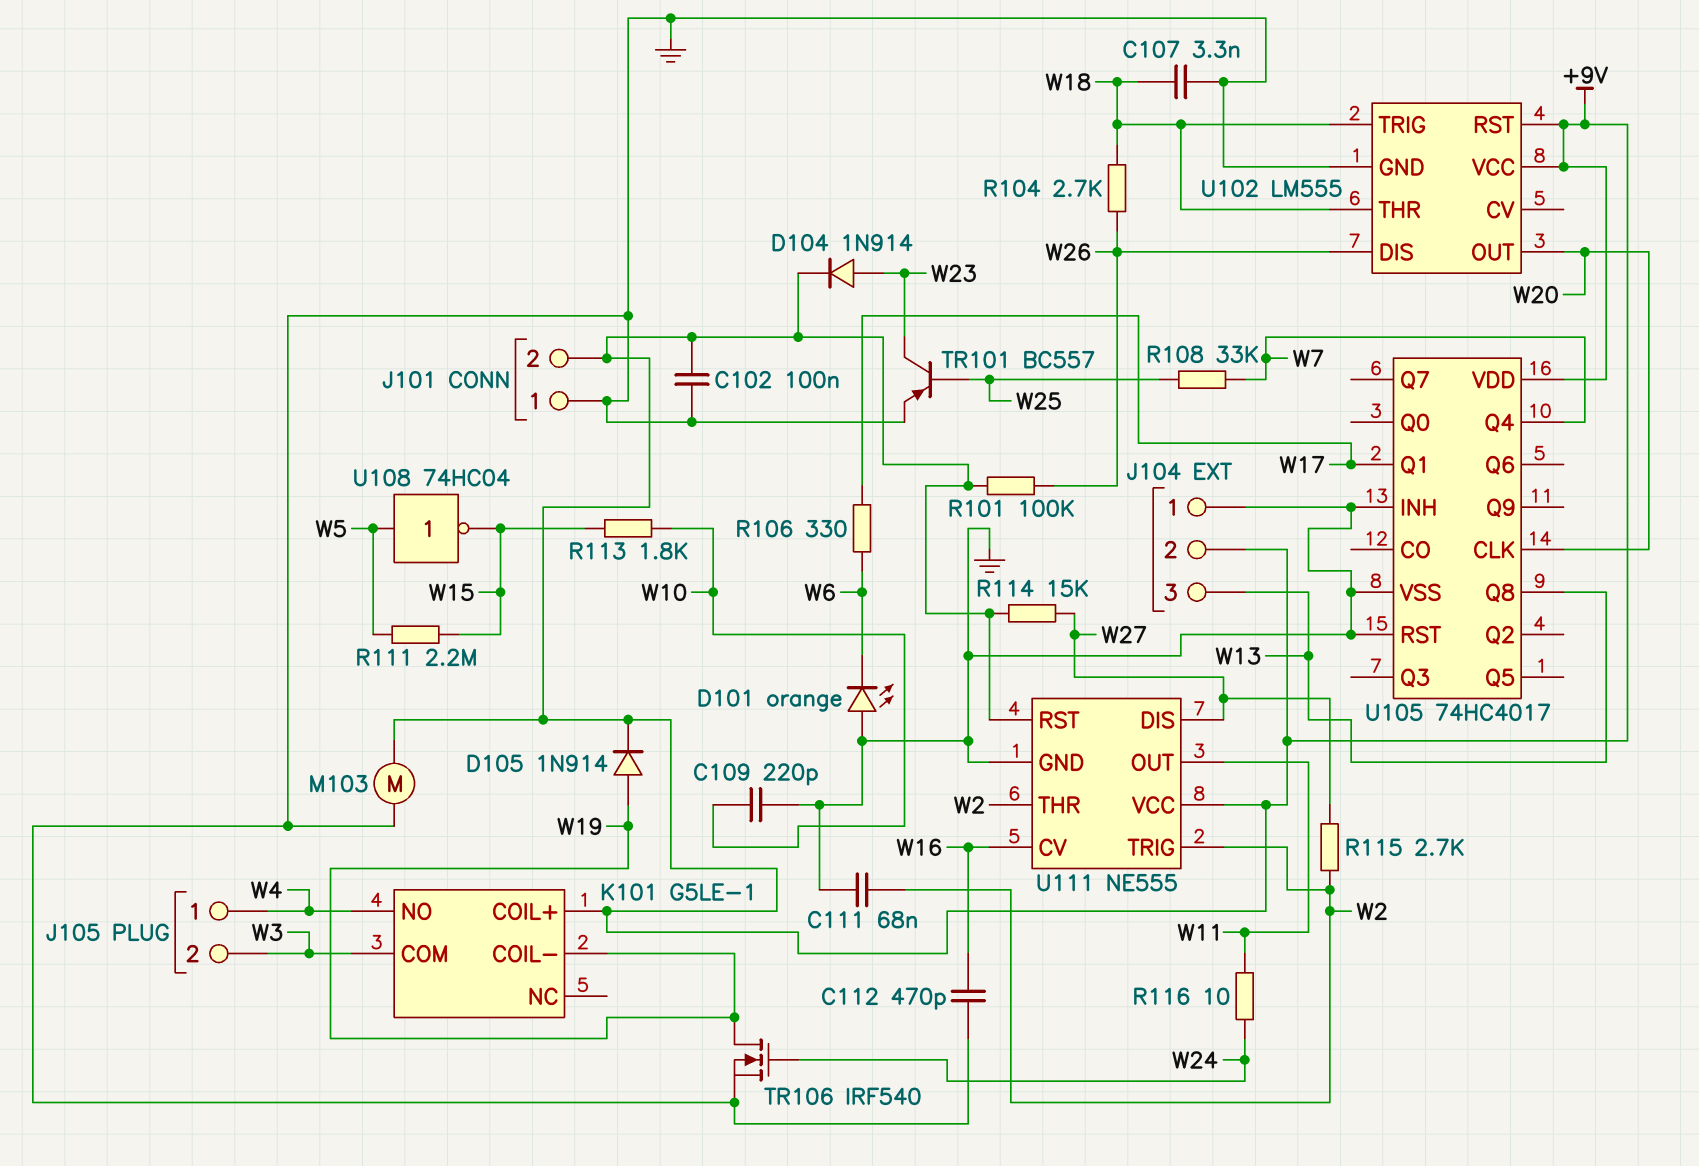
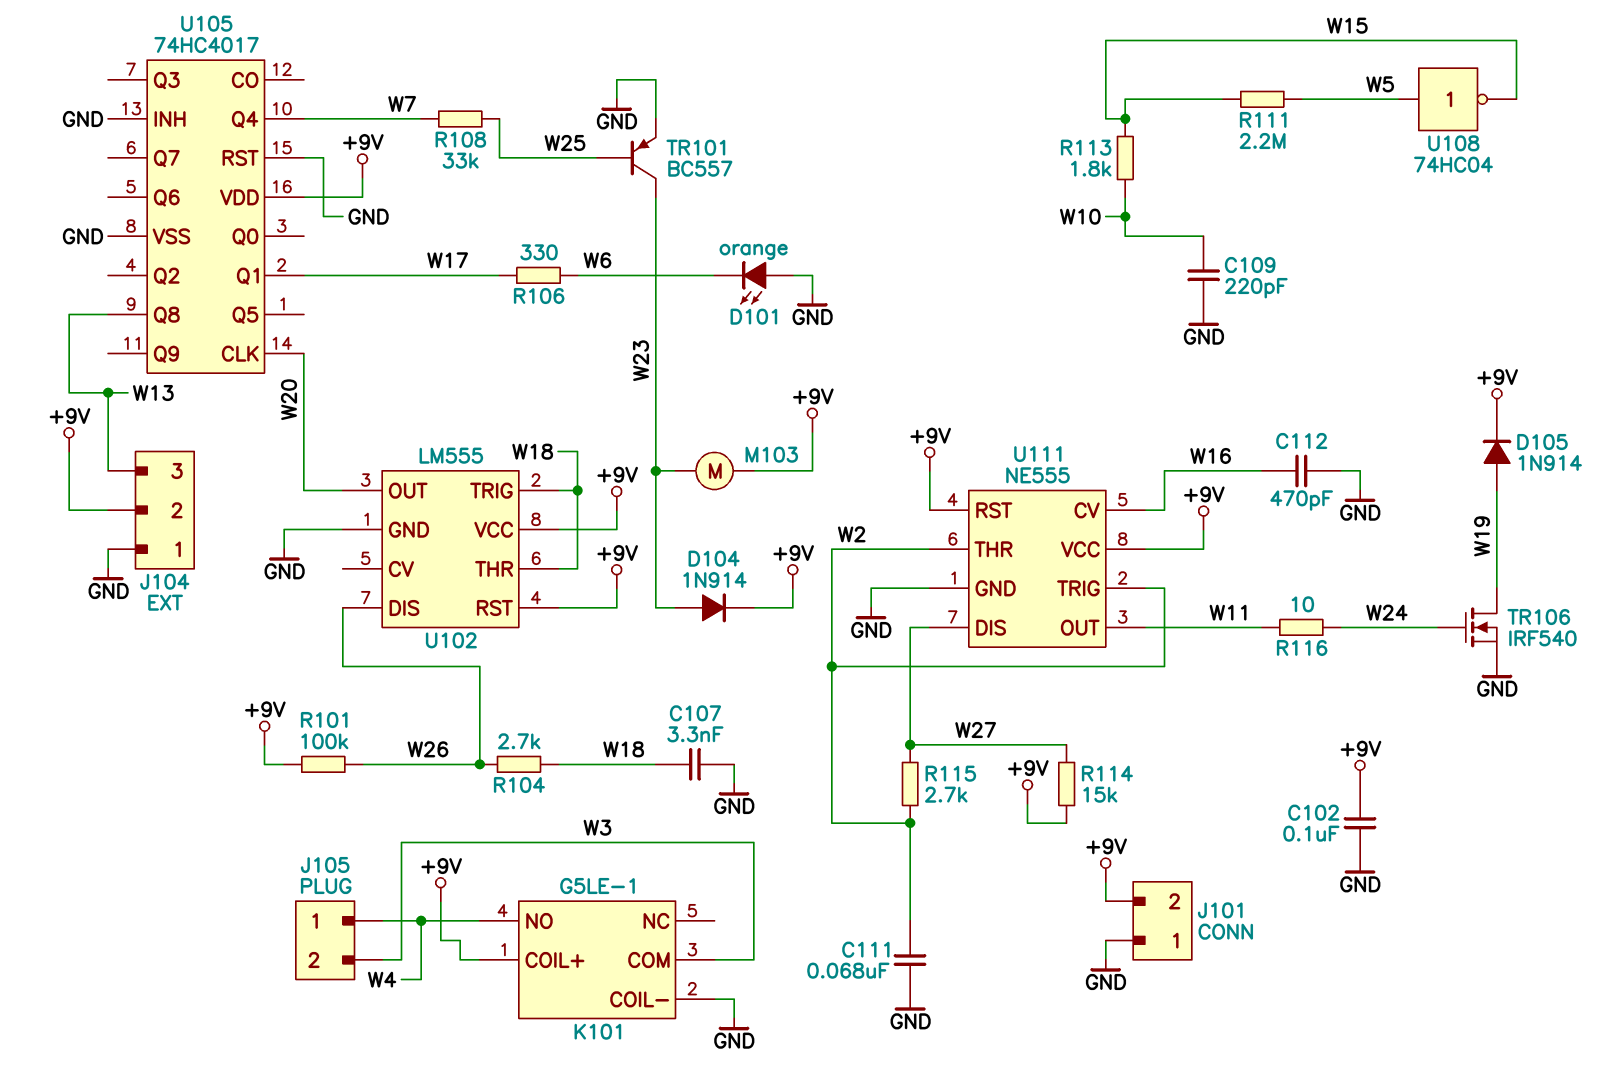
K101 pin COIL-: W19 -> GND
M103: motor (+9V, GND) -> motor (+9V, W23)

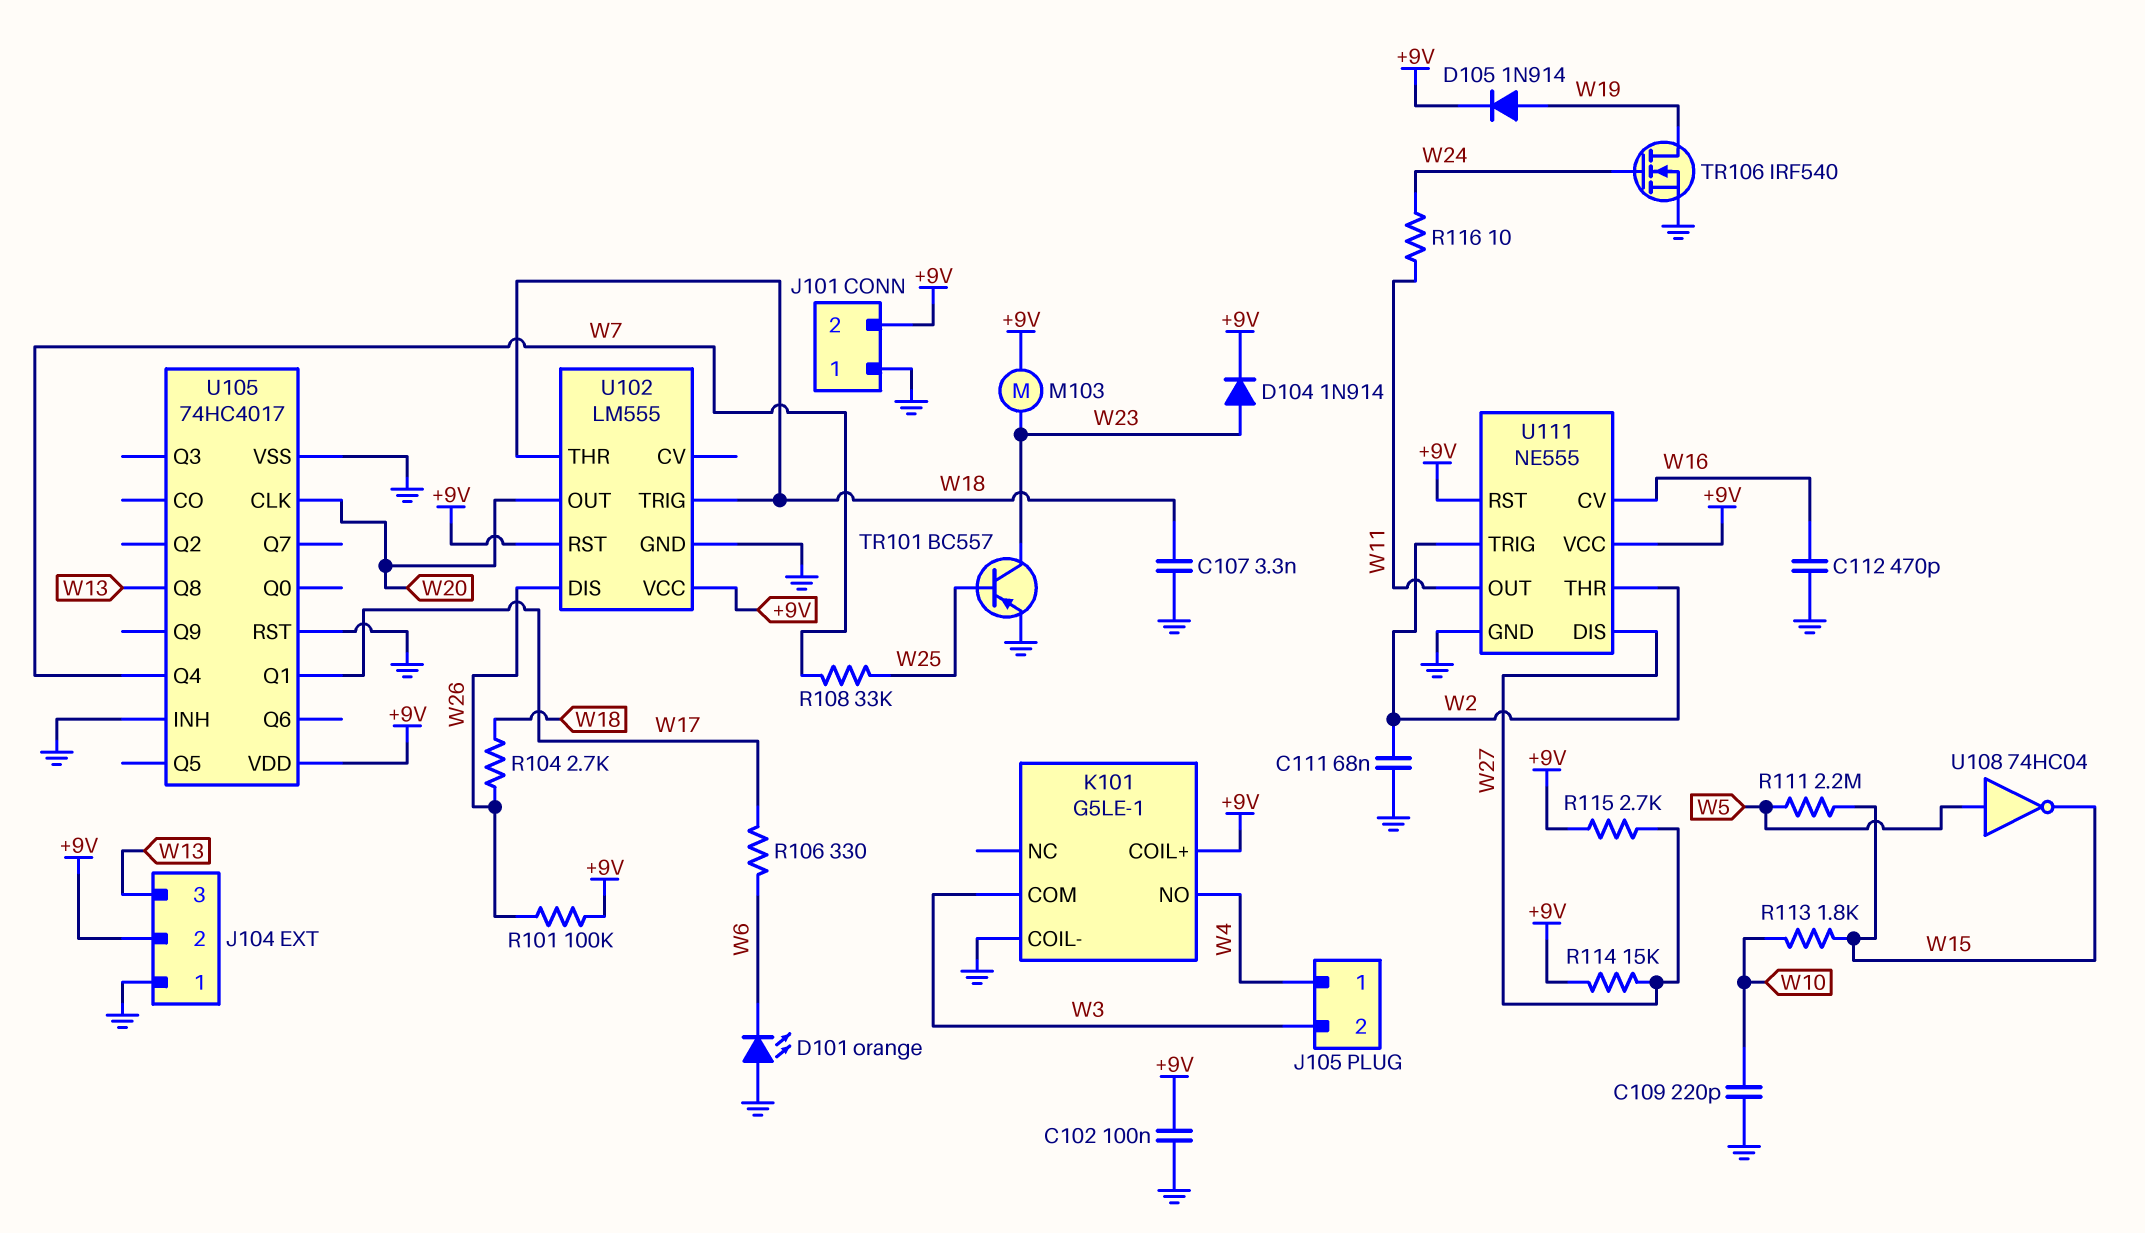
R115: 2.7k (W2, W27) -> 2.7k (+9V, W27)

